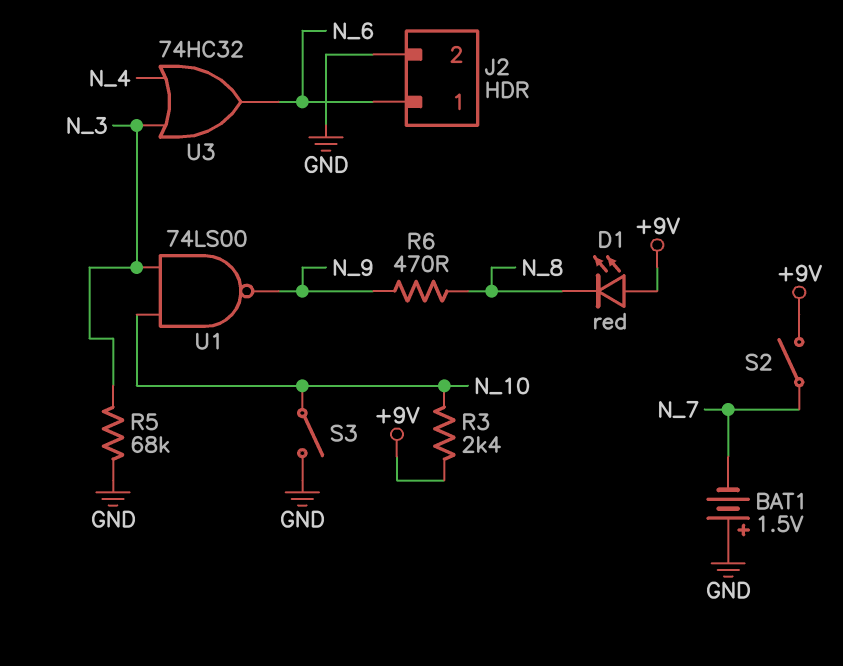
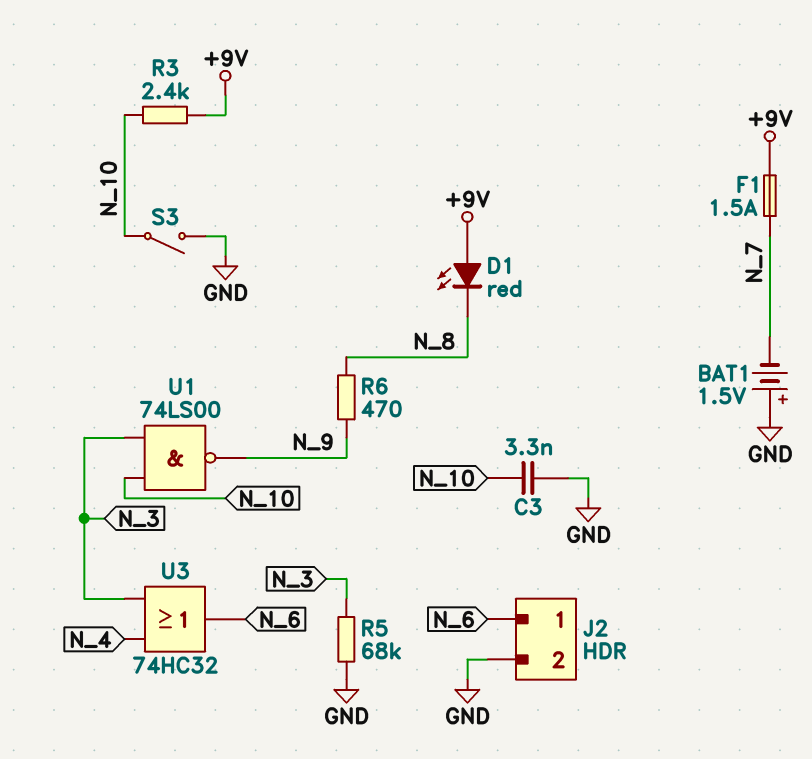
C3: none -> 3.3nF (GND, N_10)
F1: none -> 1.5A (+9V, N_7)
S2: switch (+9V, N_7) -> none

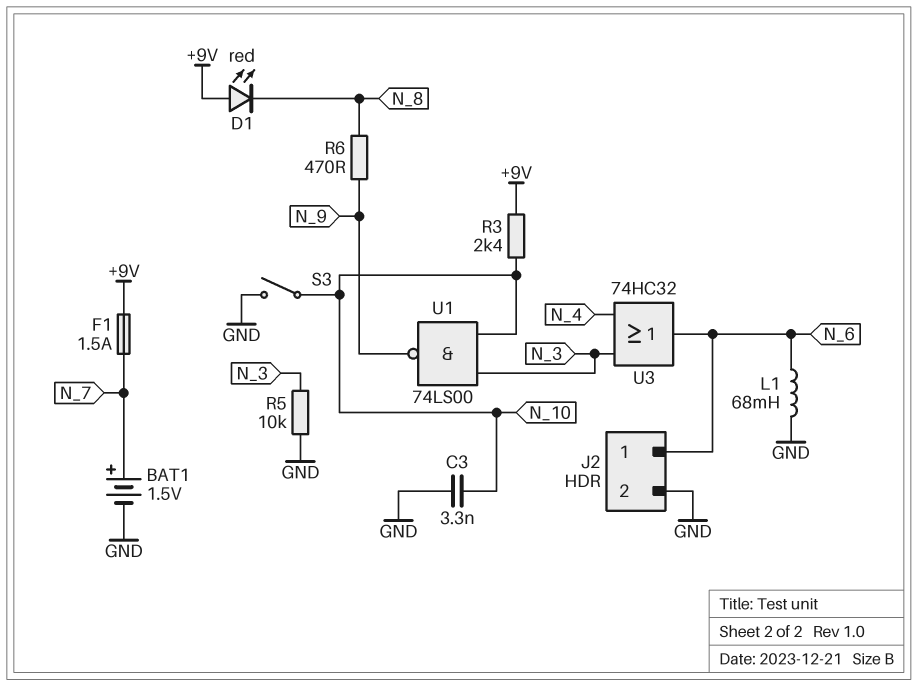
BAT1: 1.5V (plus GND, minus N_7) -> 1.5V (plus N_7, minus GND)
L1: none -> 68mH (GND, N_6)
R5: 68k (GND, N_3) -> 10k (GND, N_3)

